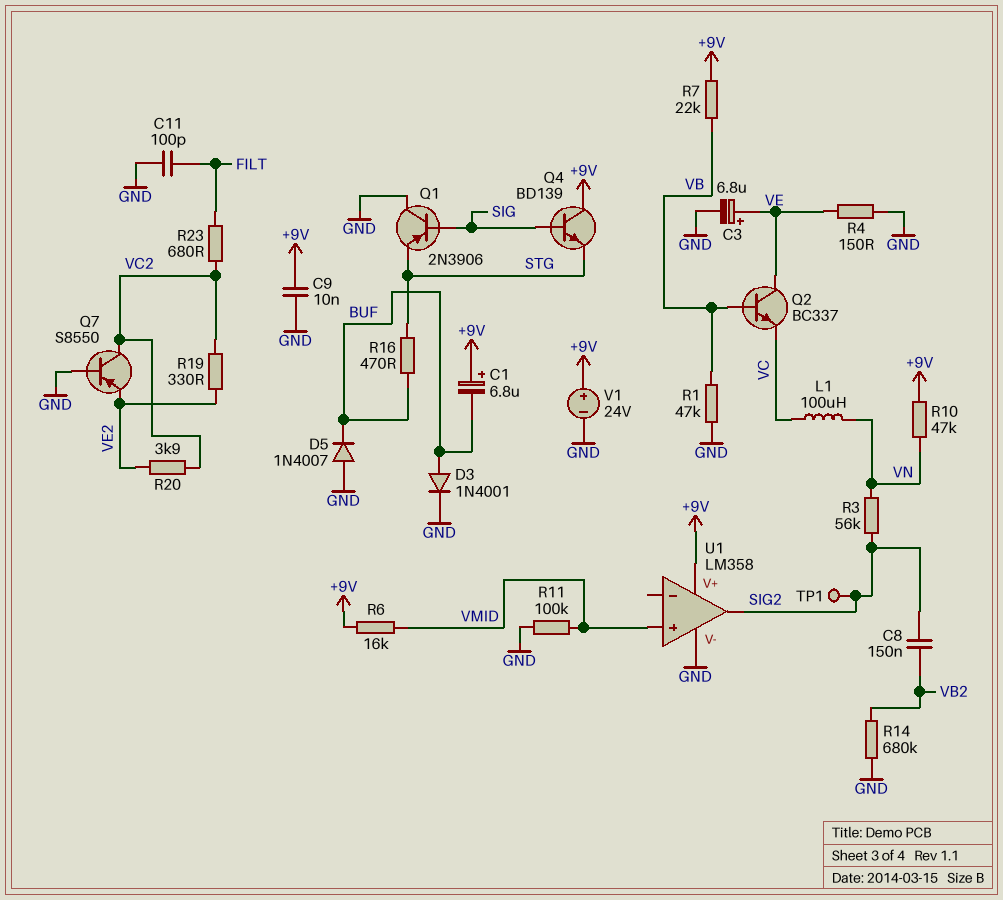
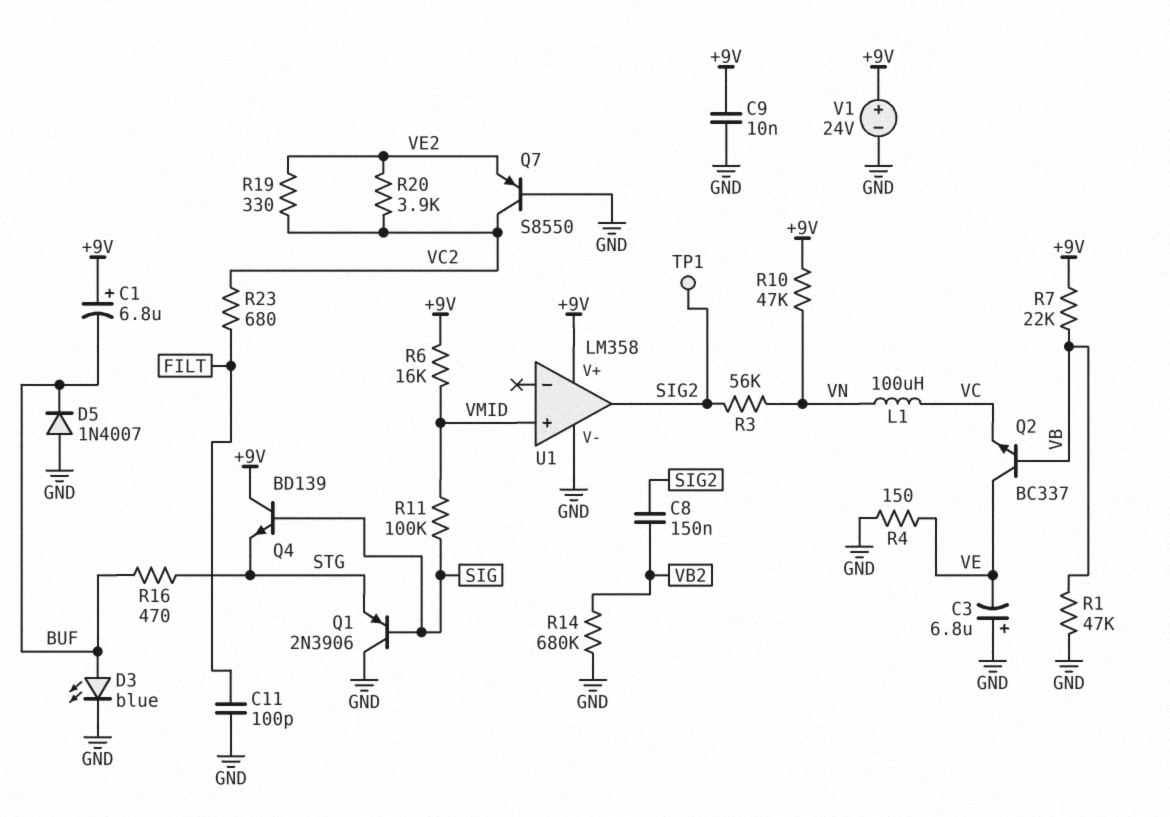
C3: 6.8uF (plus VE, minus GND) -> 6.8uF (plus GND, minus VE)
D3: diode 1N4001 (A BUF, K GND) -> LED blue (A BUF, K GND)
R11: 100k (GND, VMID) -> 100k (SIG, VMID)

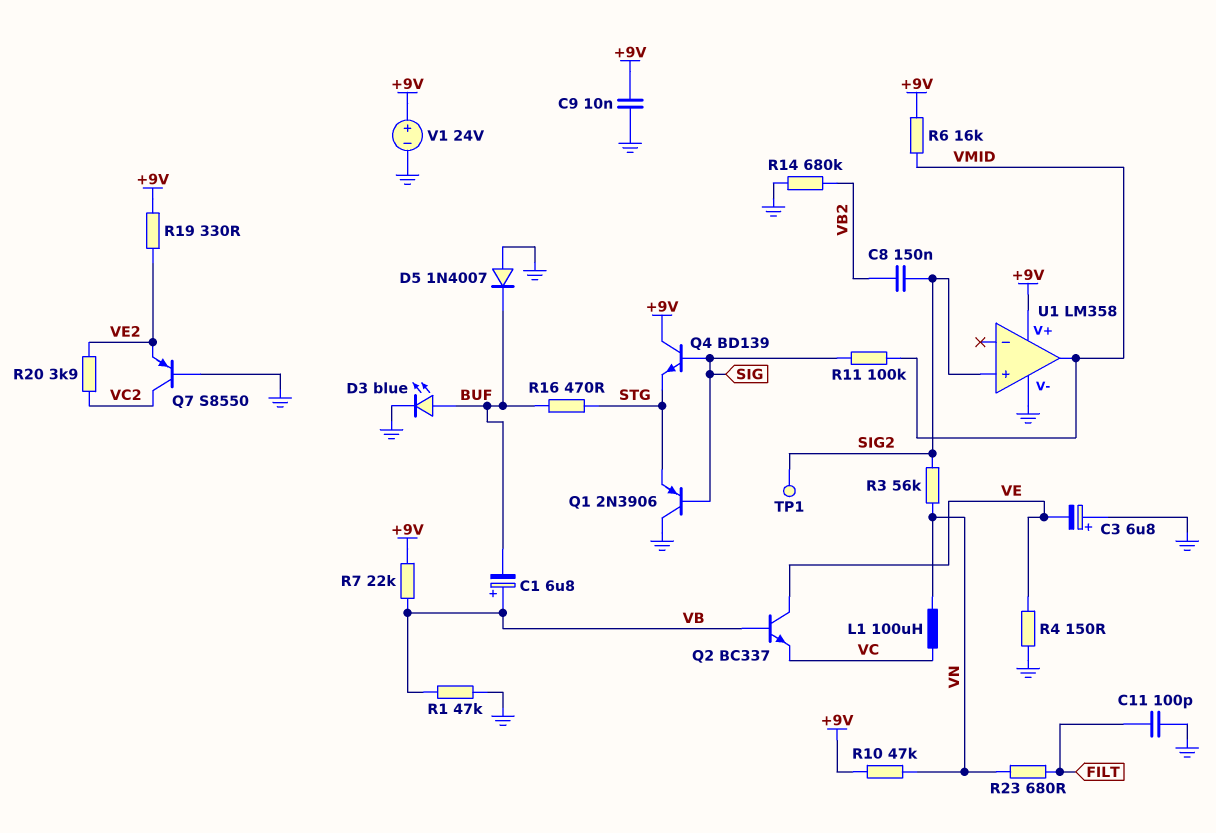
C1: 6.8uF (plus +9V, minus BUF) -> 6.8uF (plus VB, minus BUF)
R19: 330 (VC2, VE2) -> 330 (+9V, VE2)
R23: 680 (FILT, VC2) -> 680 (FILT, VN)
U1 pin in+: VMID -> SIG2
U1 pin out: SIG2 -> VMID

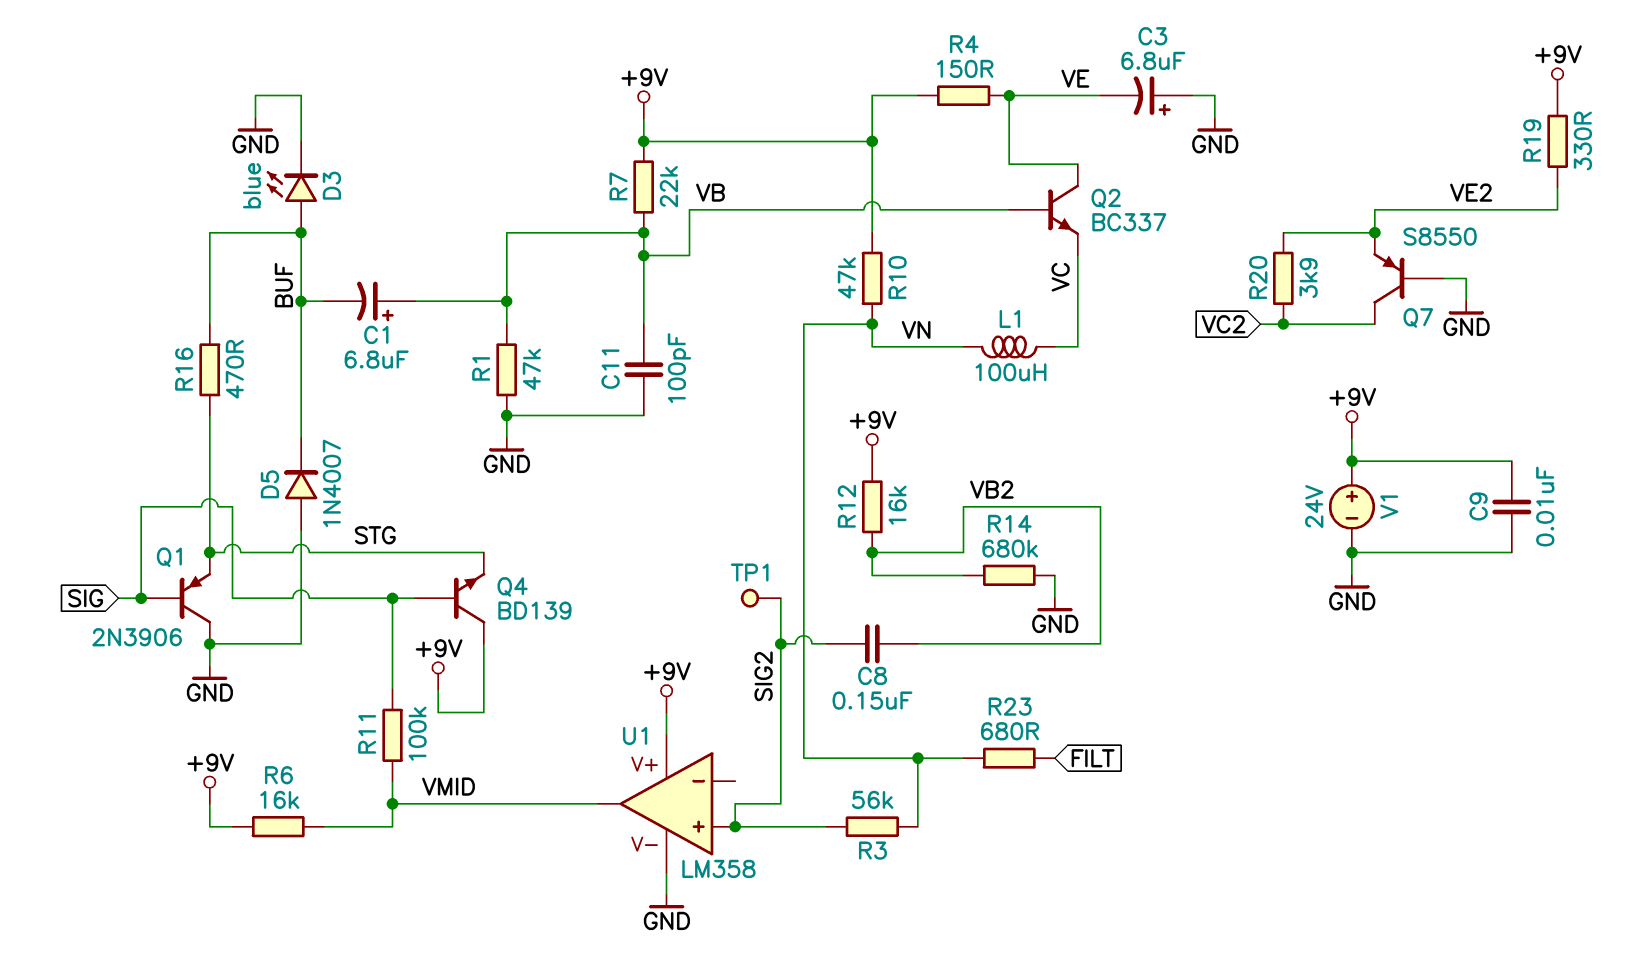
C11: 100pF (FILT, GND) -> 100pF (GND, VB)
R4: 150 (GND, VE) -> 150 (+9V, VE)
R12: none -> 16k (+9V, VB2)

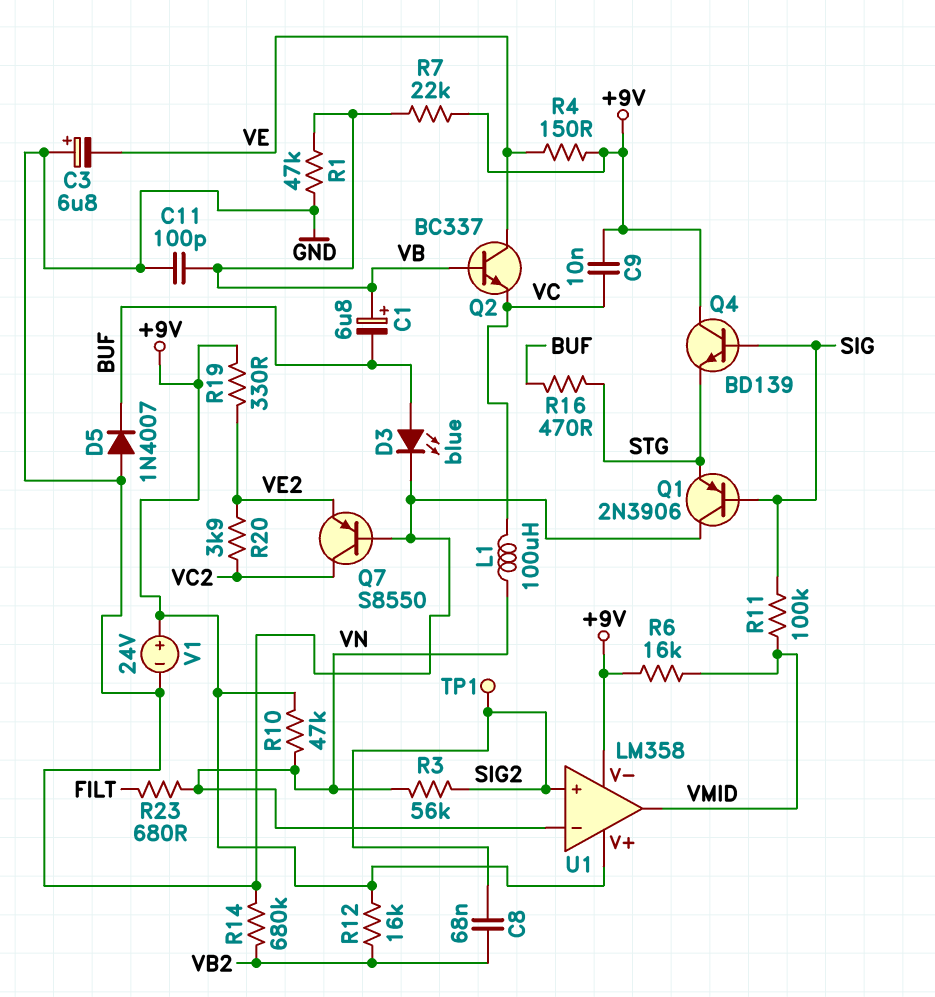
C8: 150nF (SIG2, VB2) -> 68nF (SIG2, VB2)
C9: 10nF (+9V, GND) -> 10nF (+9V, VC)
U1 pin V-: GND -> +9V
U1 pin in-: none -> VN

